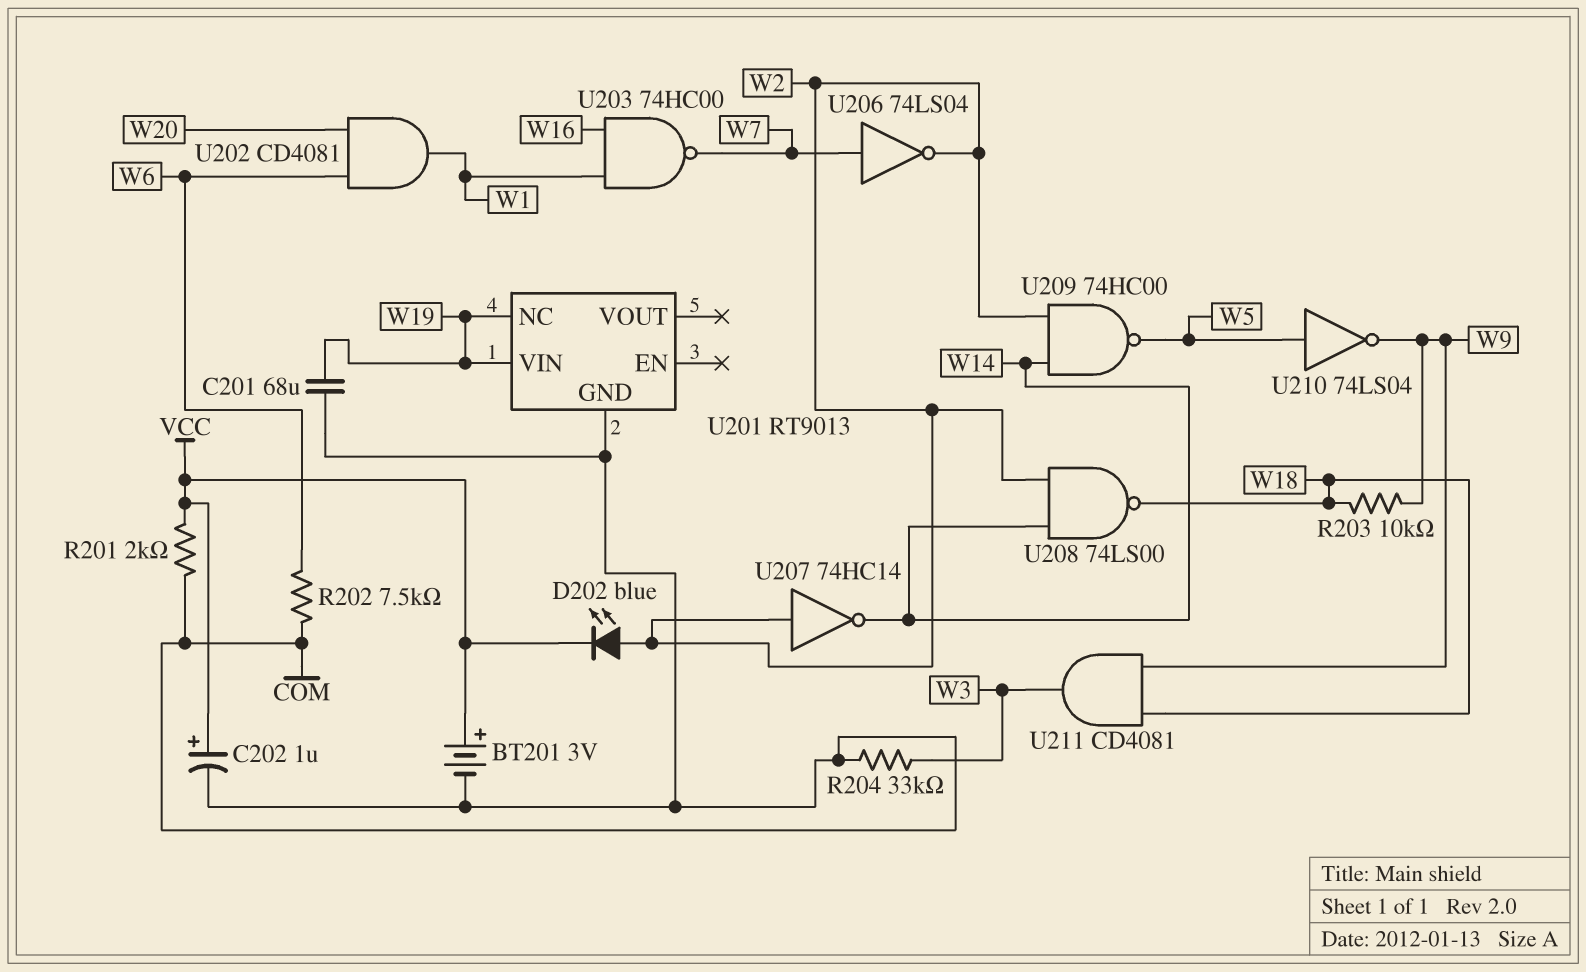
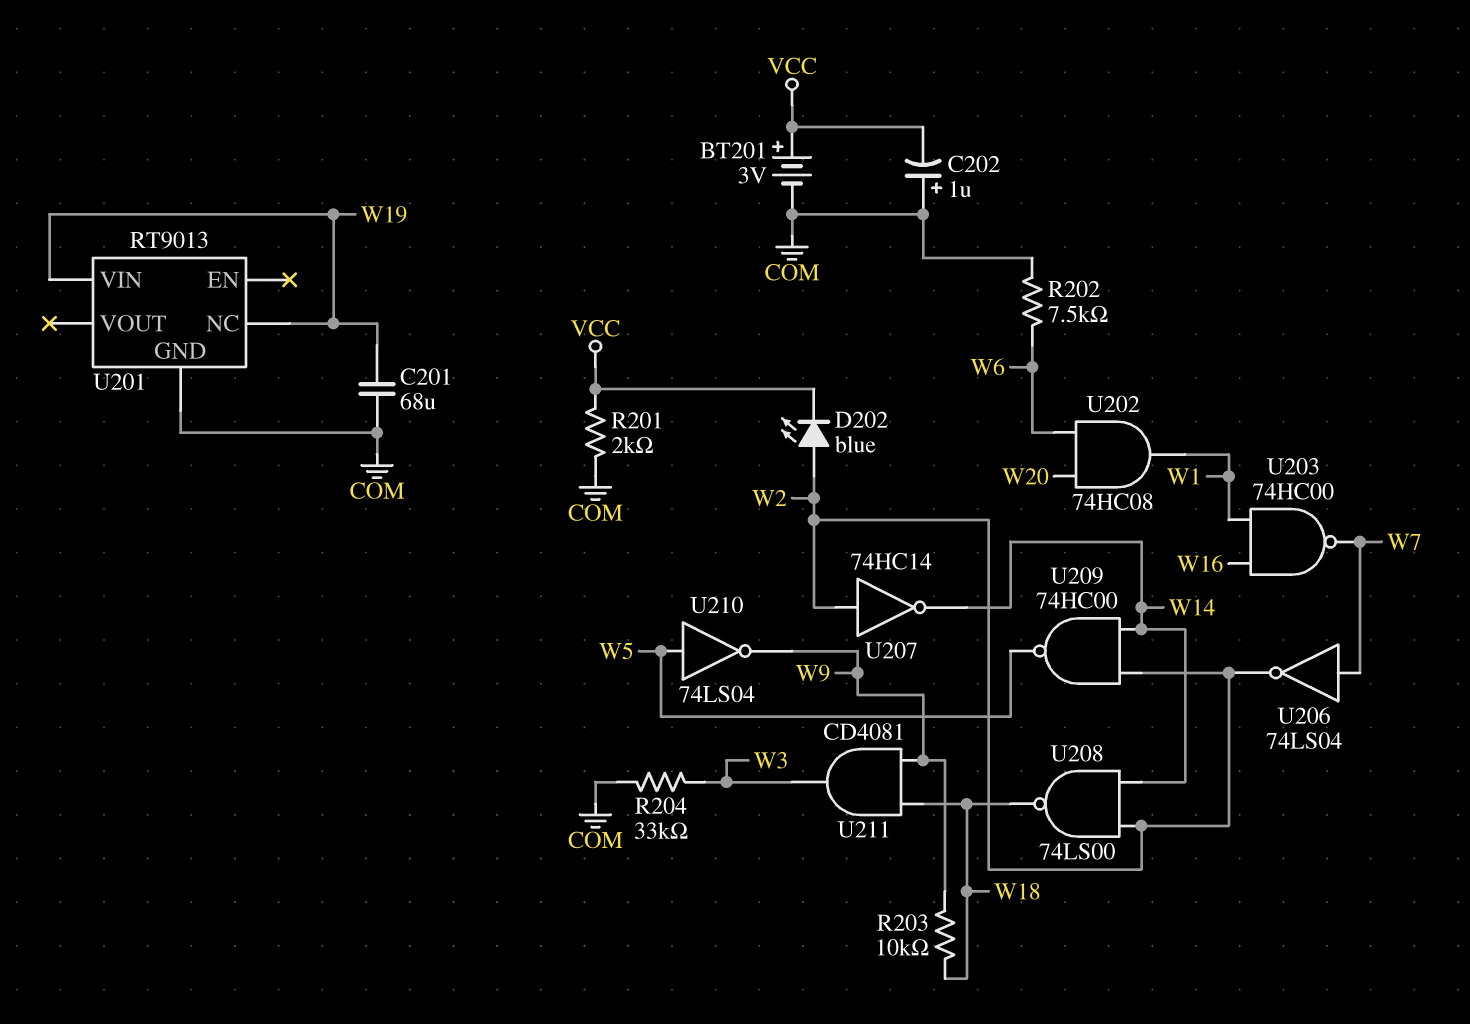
C202: 1uF (plus VCC, minus COM) -> 1uF (plus COM, minus VCC)
U202: AND CD4081 (in W6, in W20, out W1) -> AND 74HC08 (in W6, in W20, out W1)

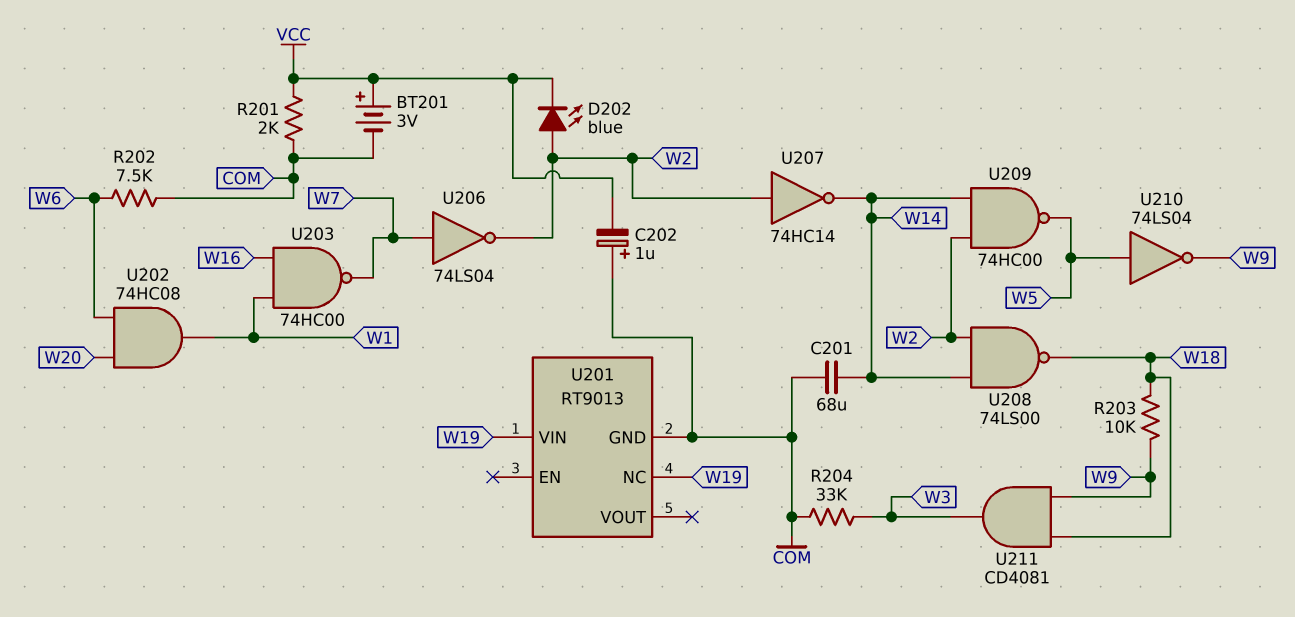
C201: 68uF (COM, W19) -> 68uF (COM, W14)

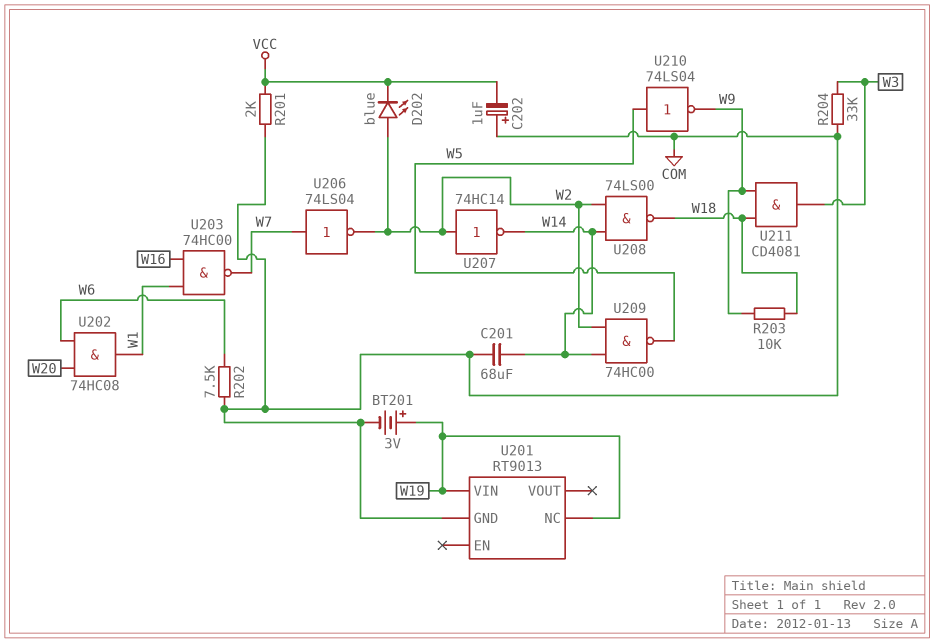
BT201: 3V (plus VCC, minus COM) -> 3V (plus W19, minus COM)

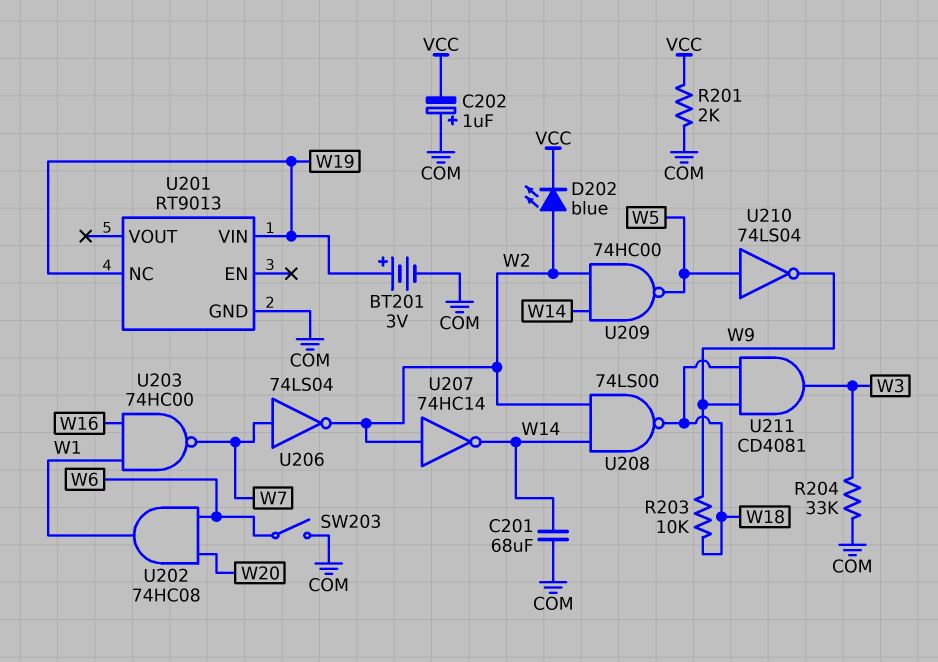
R202: 7.5k (COM, W6) -> none
SW203: none -> switch (COM, W6)

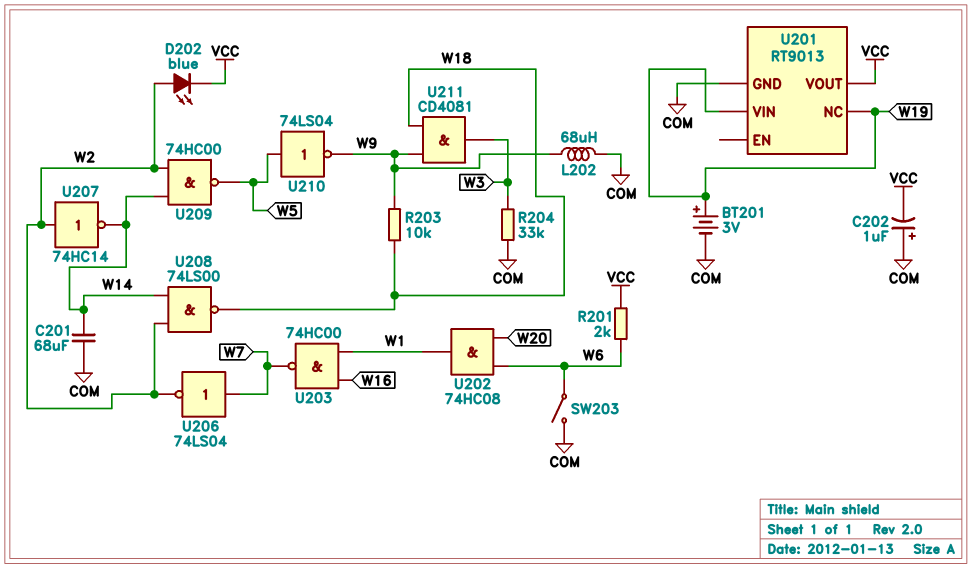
L202: none -> 68uH (COM, W9)
R201: 2k (COM, VCC) -> 2k (VCC, W6)
U201 pin VOUT: none -> VCC

